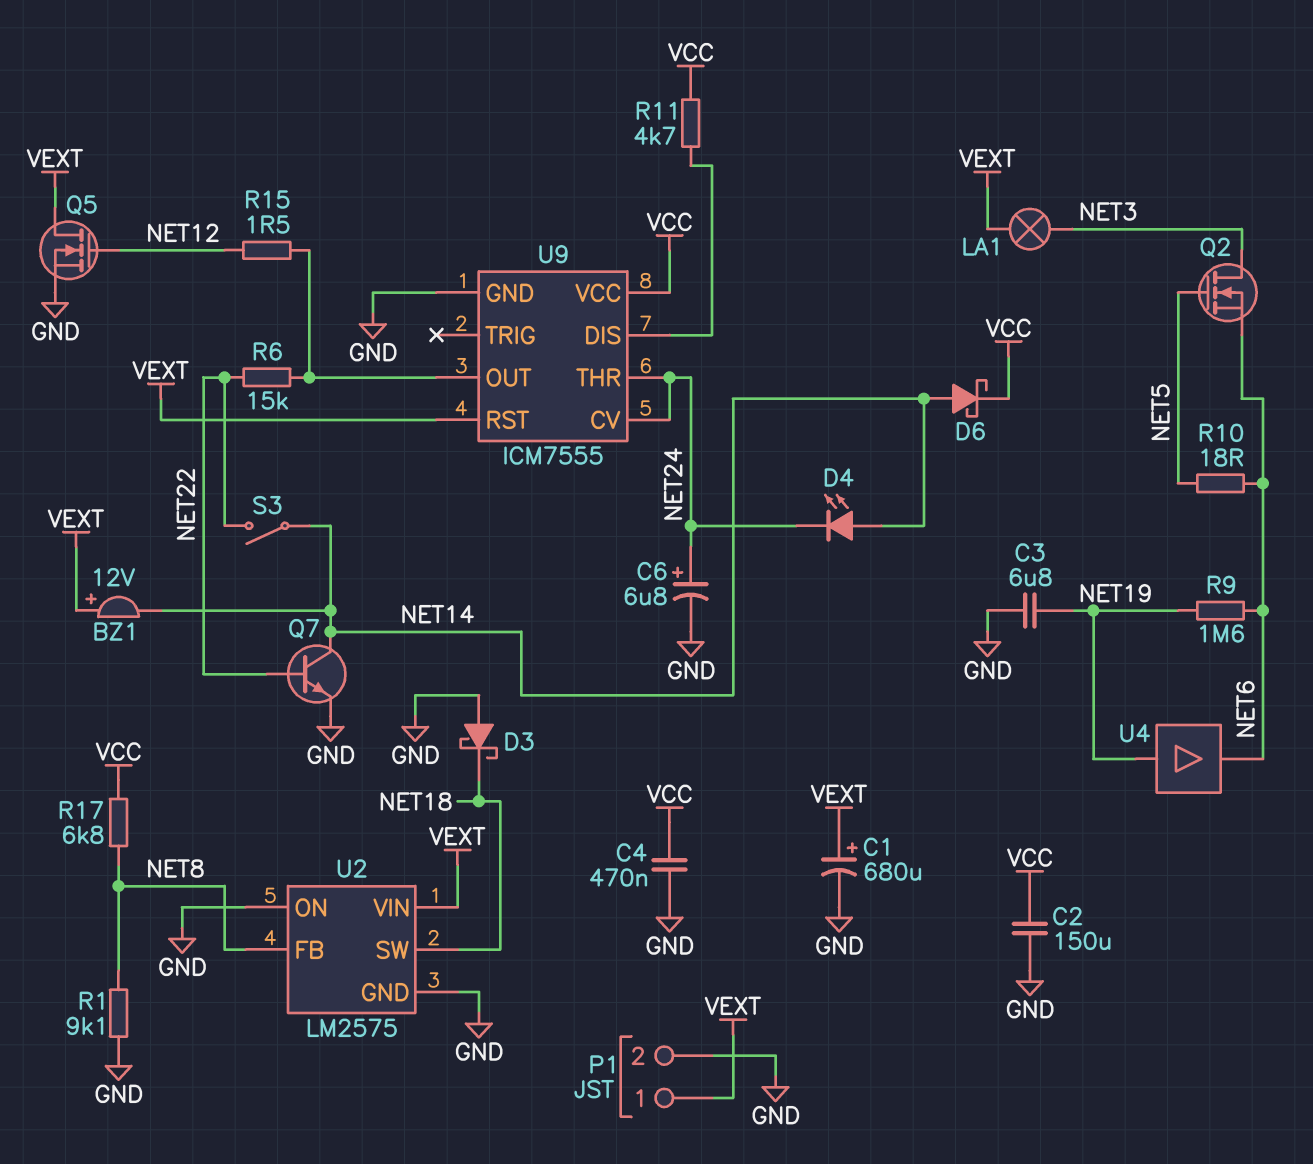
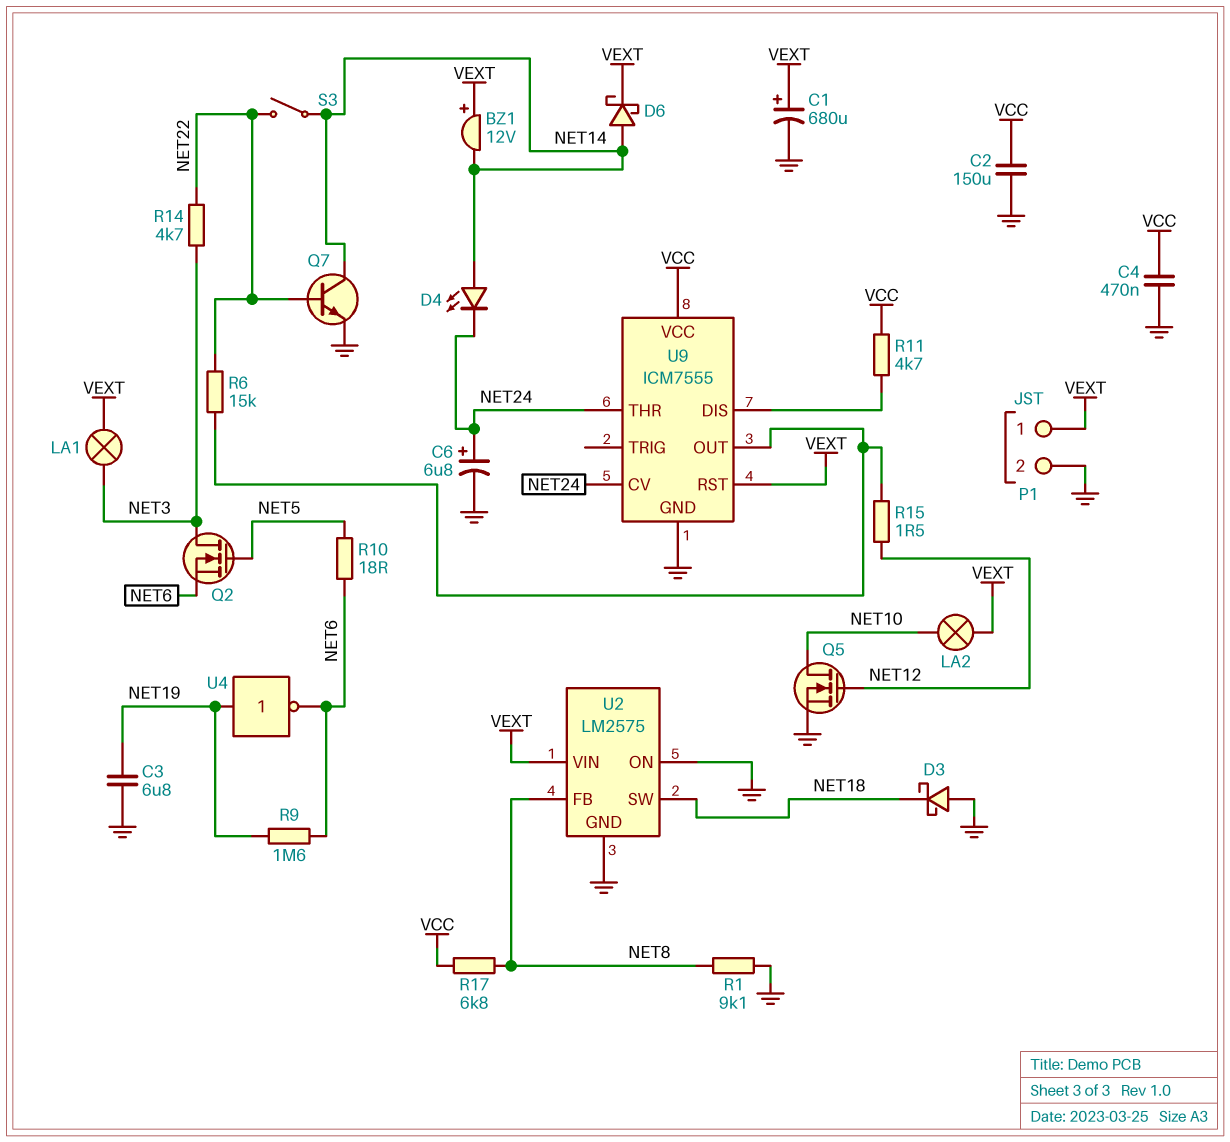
D6: schottky (A NET14, K VCC) -> schottky (A NET14, K VEXT)
LA2: none -> lamp (NET10, VEXT)
Q5: NMOS (G NET12, D VEXT, S GND) -> NMOS (G NET12, D NET10, S GND)
R14: none -> 4.7k (NET3, NET22)
U4: buffer (in NET19, out NET6) -> NOT (in NET19, out NET6)

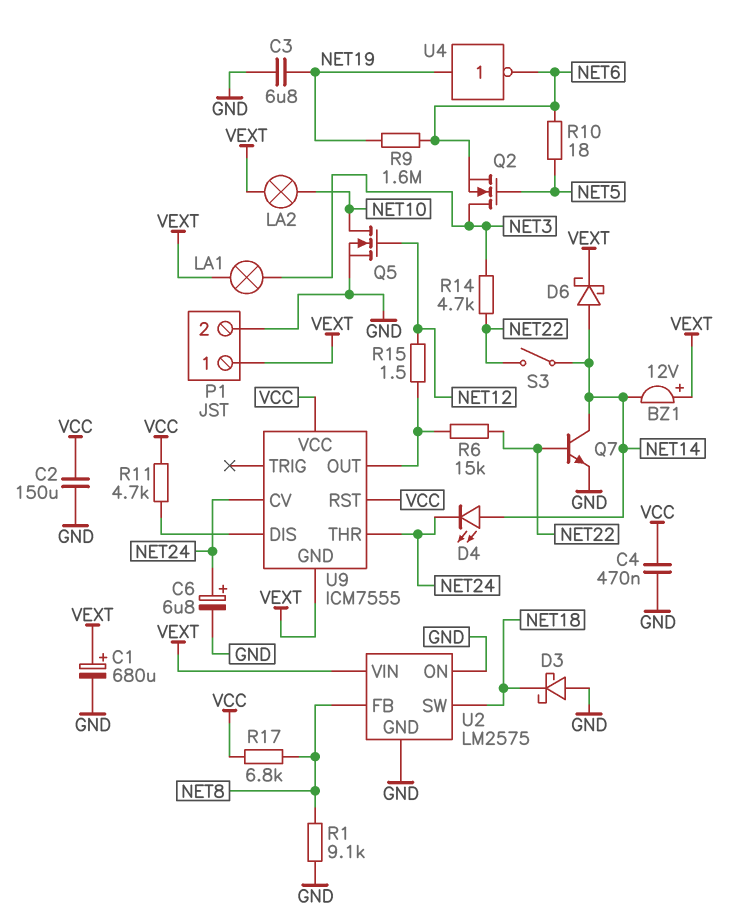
U9 pin GND: GND -> VEXT
U9 pin RST: VEXT -> VCC

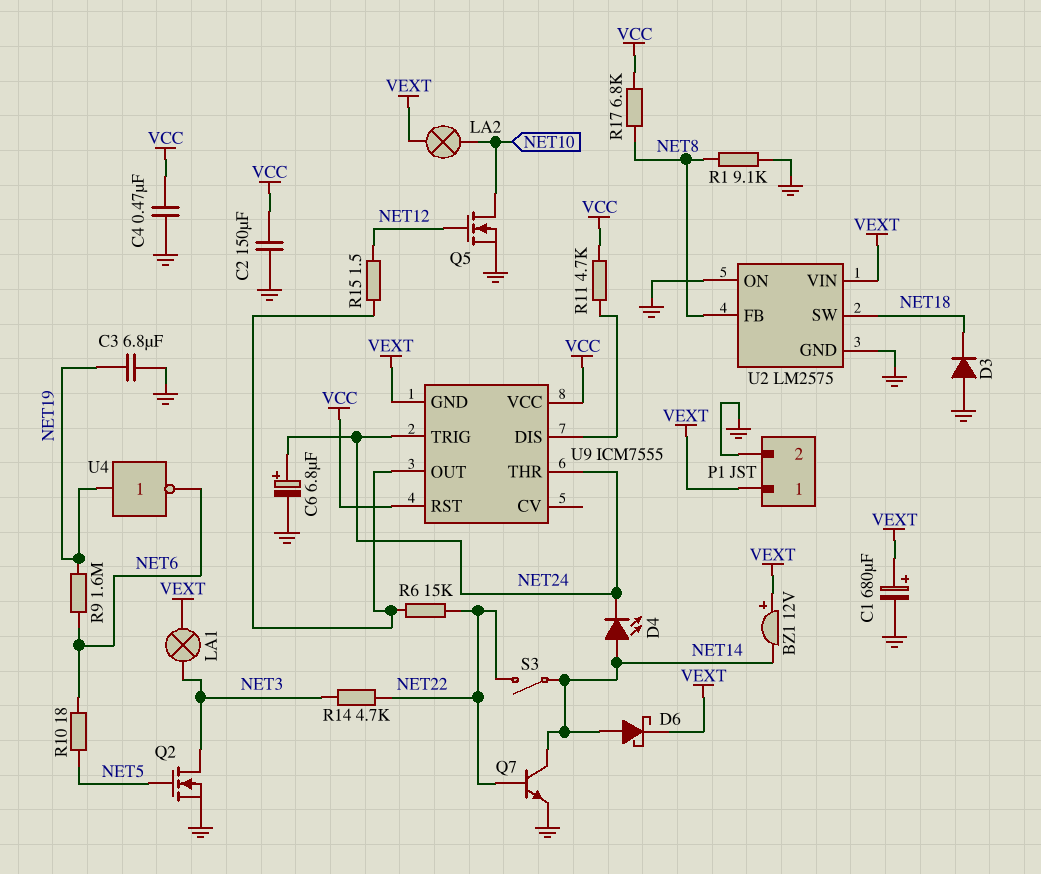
D3: schottky (A GND, K NET18) -> diode (A GND, K NET18)
Q2: NMOS (G NET5, D NET3, S NET6) -> NMOS (G NET5, D NET3, S GND)
U9 pin CV: NET24 -> none
U9 pin TRIG: none -> NET24

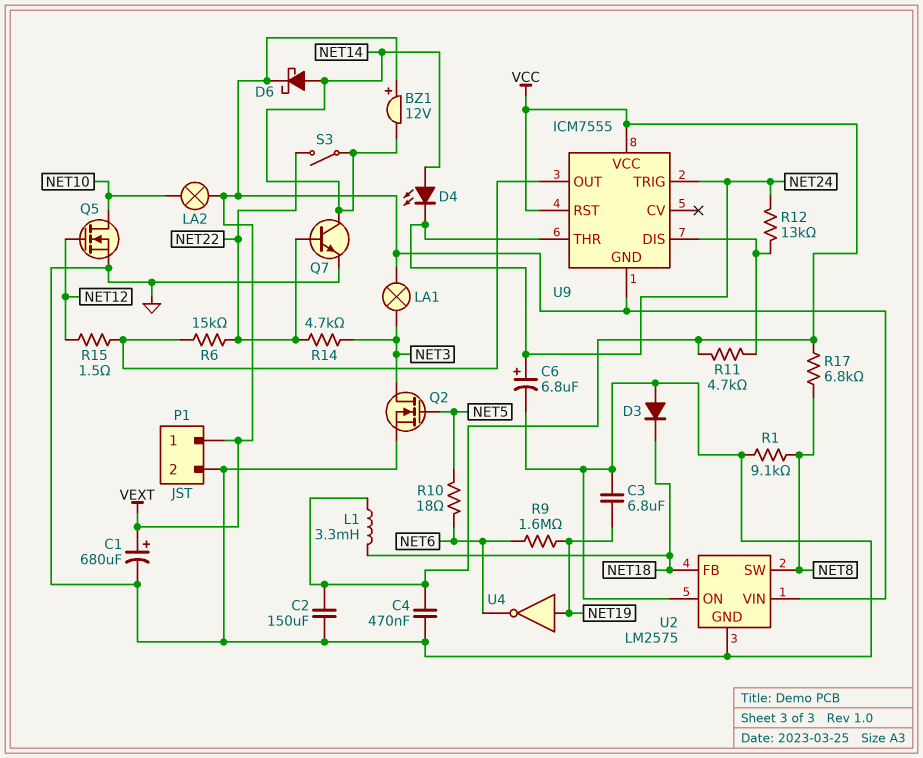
L1: none -> 3.3mH (NET18, VCC)
R12: none -> 13k (NET24, U9/DIS)
U2 pin FB: NET8 -> NET18
U2 pin SW: NET18 -> NET8

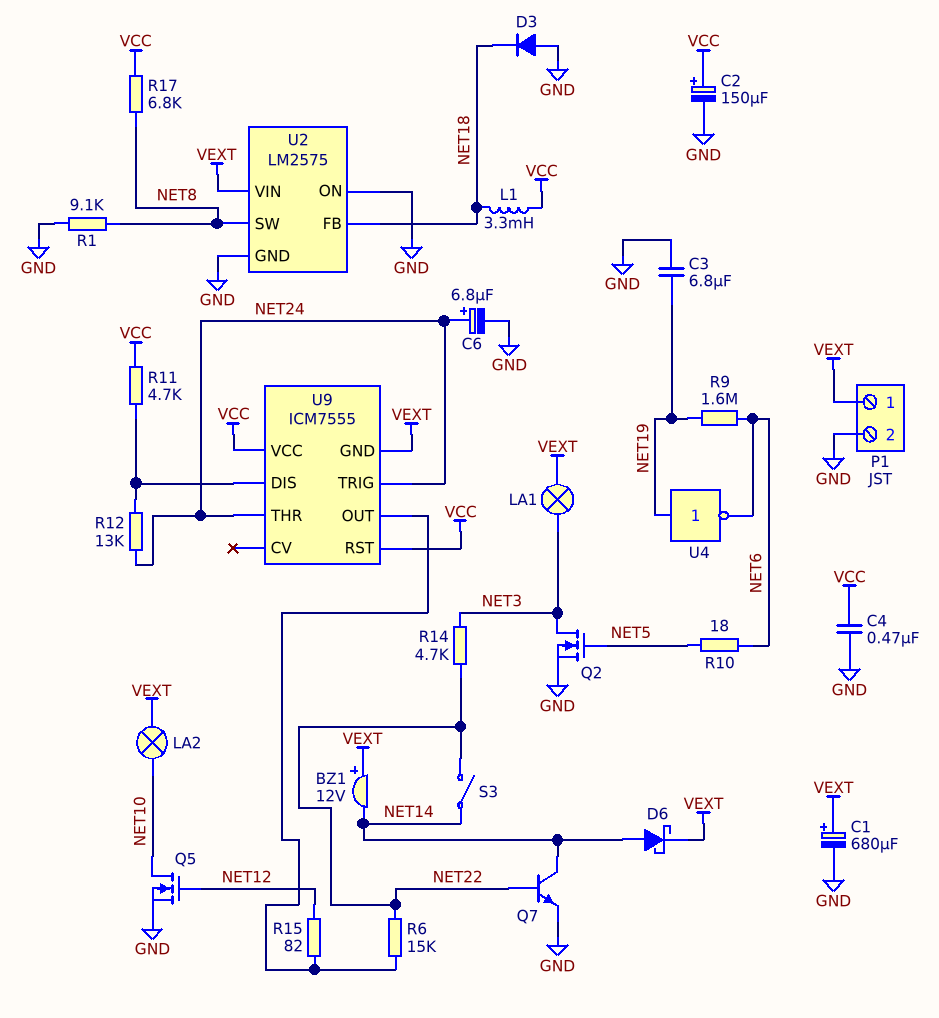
C2: 150uF (GND, VCC) -> 150uF (plus VCC, minus GND)
D4: LED (A NET14, K NET24) -> none
R15: 1.5 (NET12, U9/OUT) -> 82 (NET12, U9/OUT)

